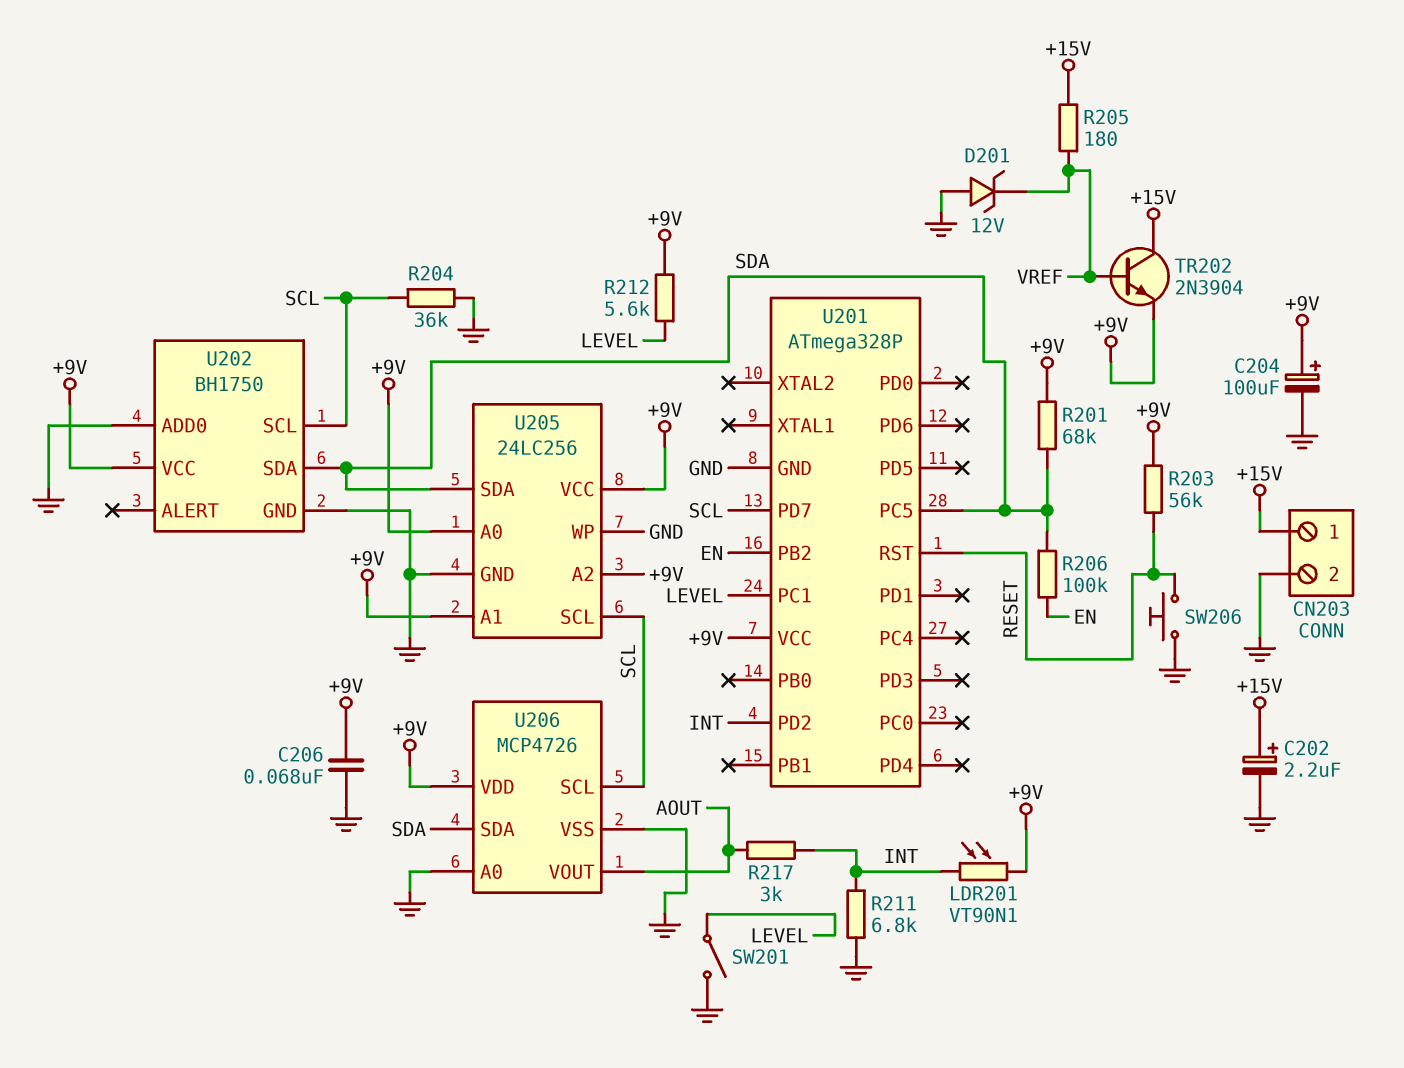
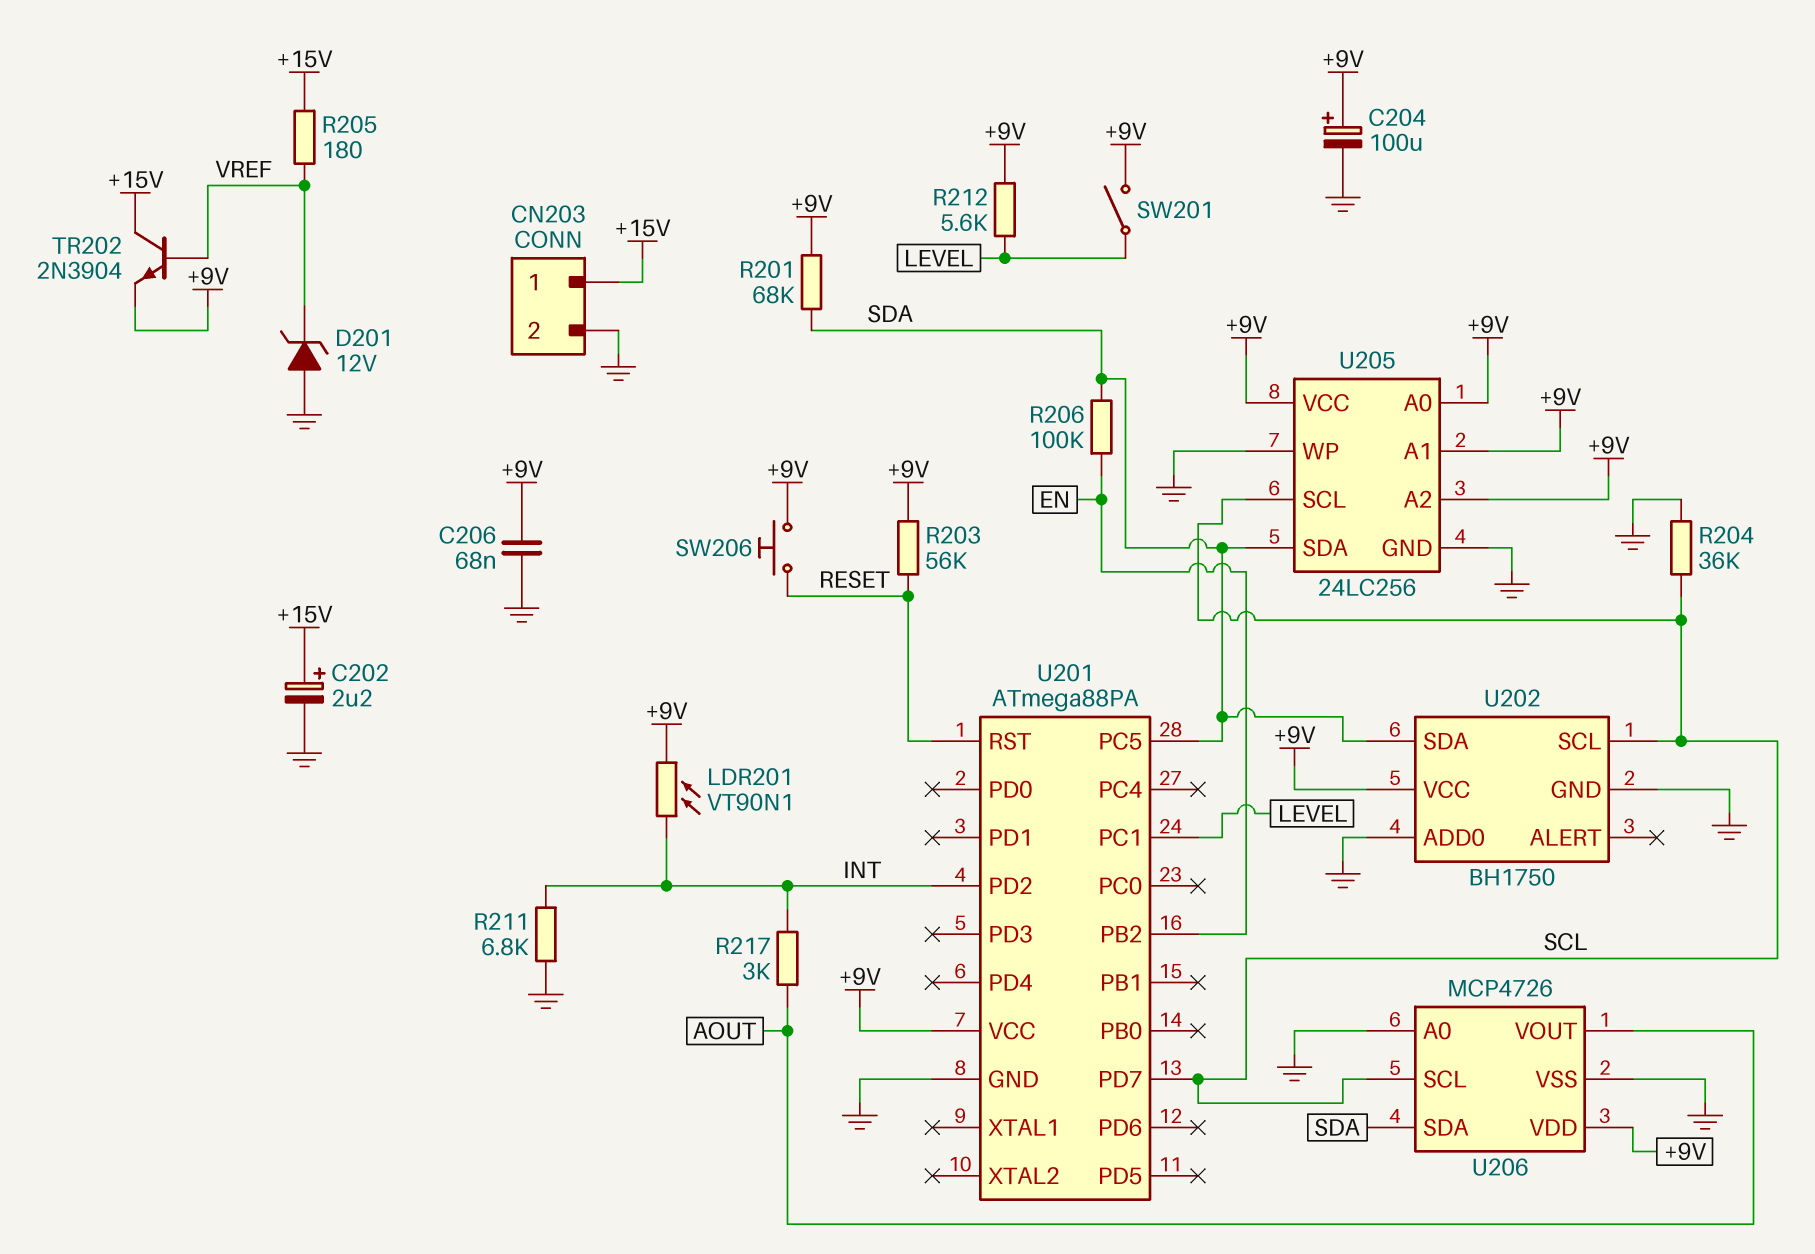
SW201: switch (GND, LEVEL) -> switch (+9V, LEVEL)
SW206: button (GND, RESET) -> button (+9V, RESET)
U201: ATmega328P -> ATmega88PA

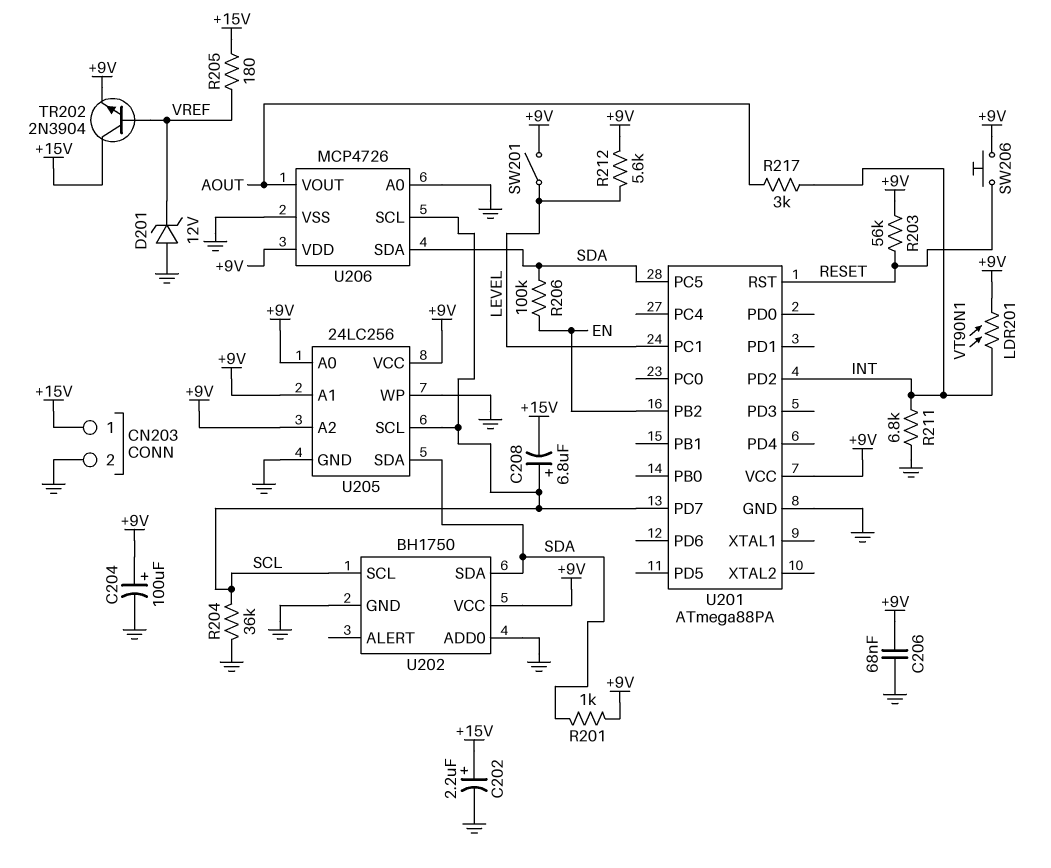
C208: none -> 6.8uF (plus SCL, minus +15V)
R201: 68k (+9V, SDA) -> 1k (+9V, SDA)

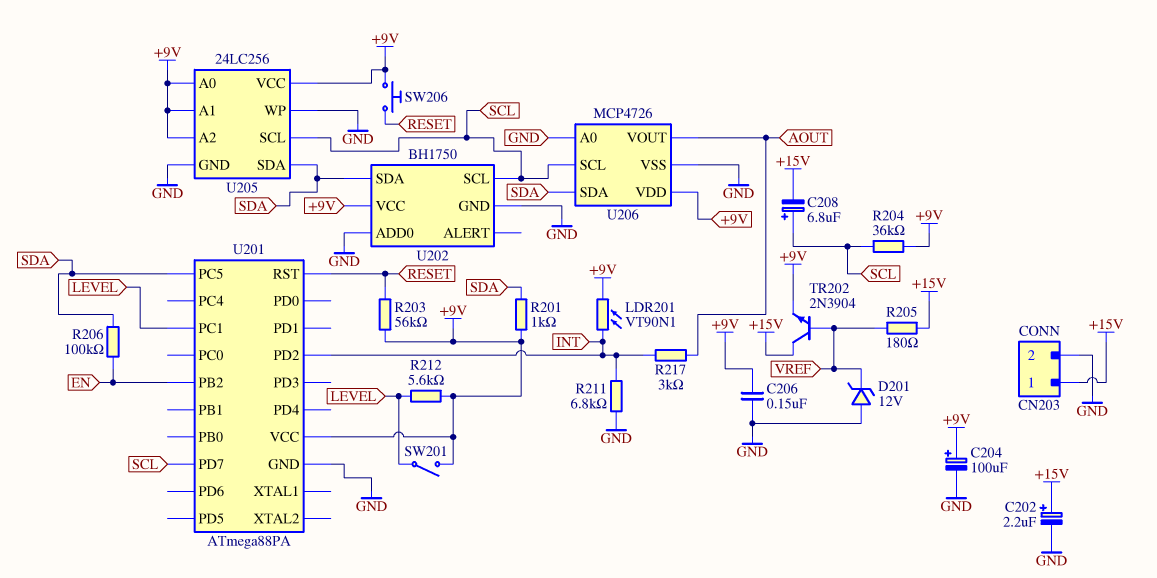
C206: 68nF (+9V, GND) -> 150nF (+9V, GND)
R204: 36k (GND, SCL) -> 36k (+9V, SCL)

